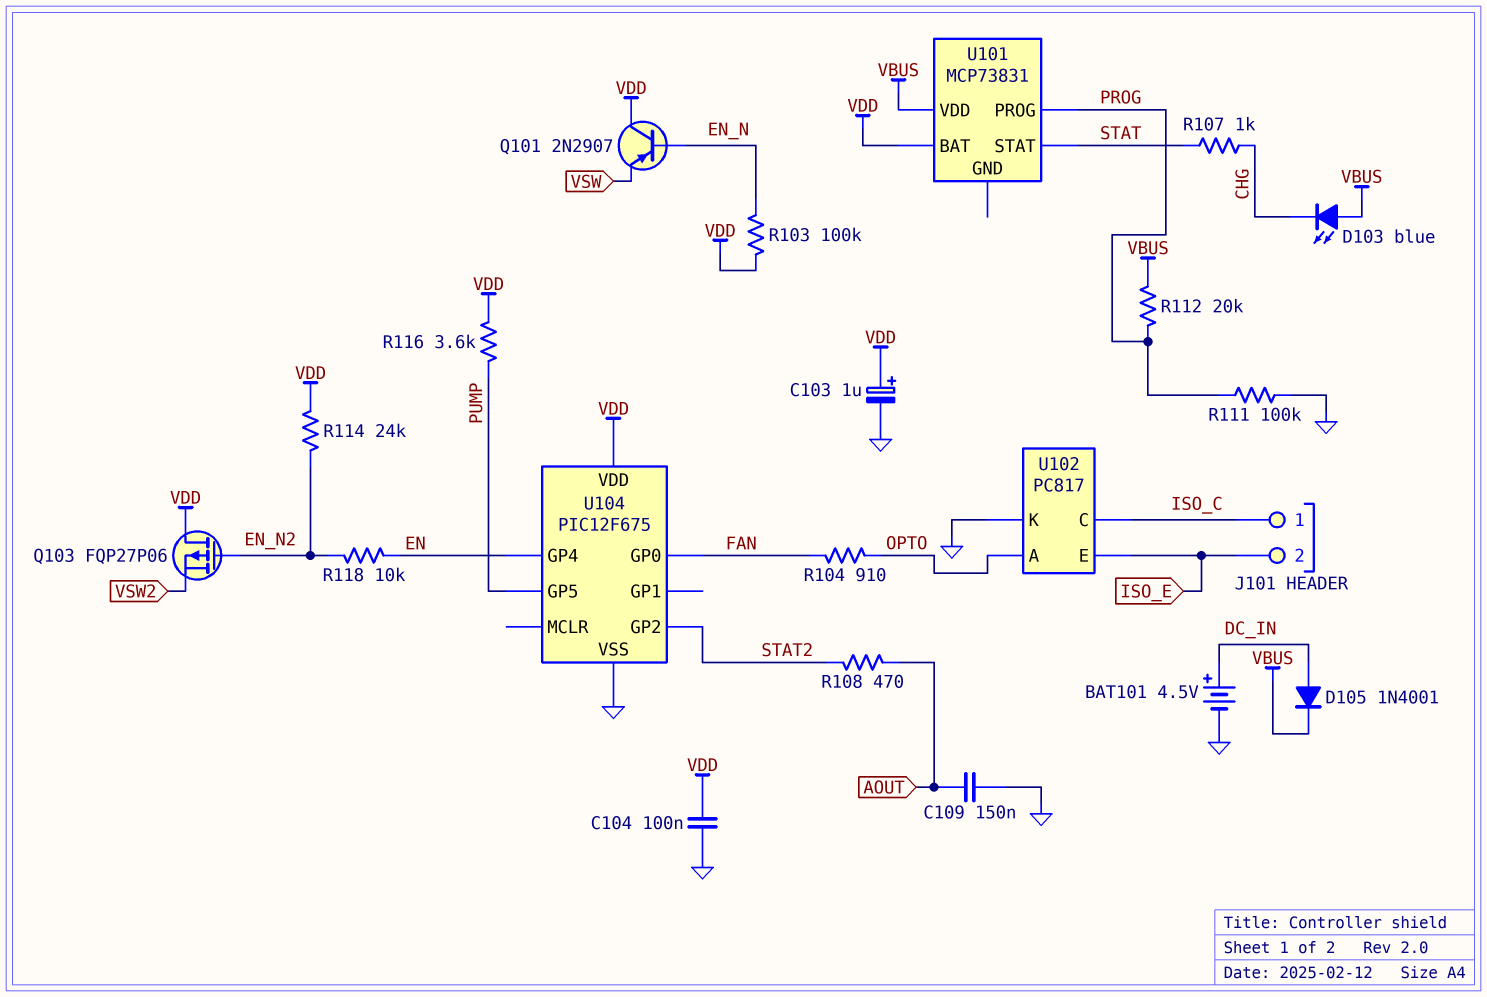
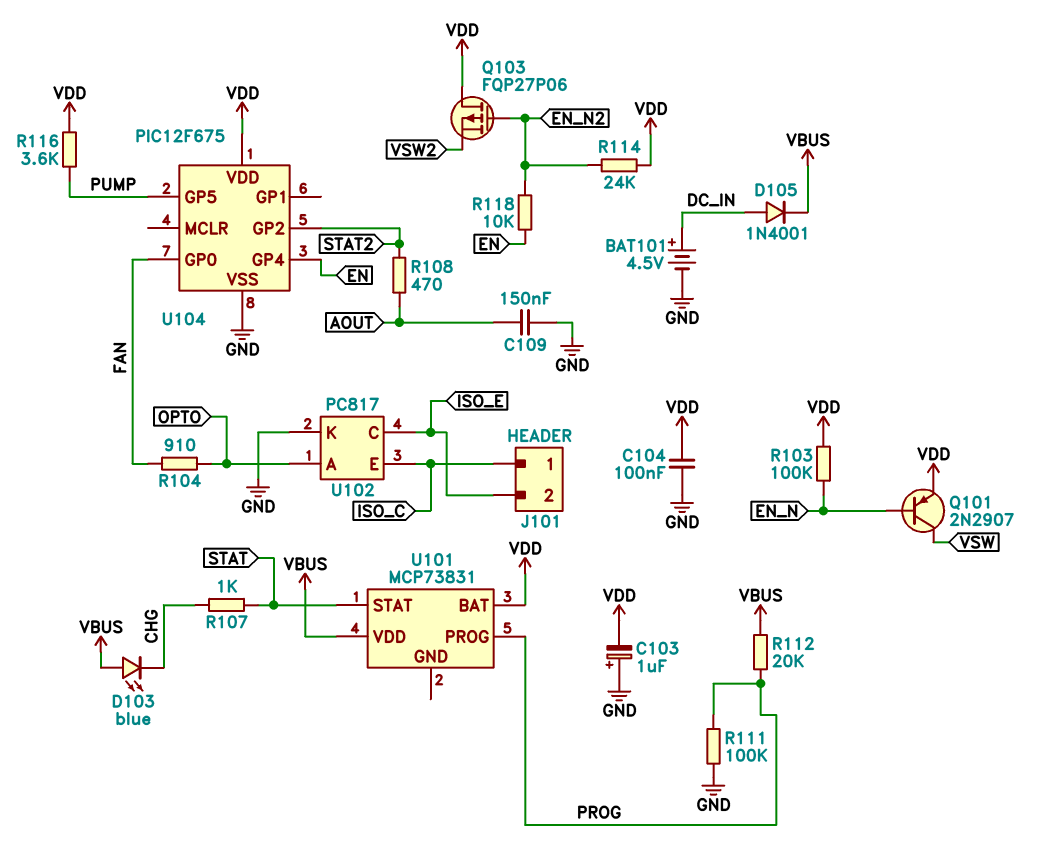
C103: 1uF (plus VDD, minus GND) -> 1uF (plus GND, minus VDD)
Q101: PNP 2N2907 (B EN_N, C VDD, E VSW) -> PNP 2N2907 (B EN_N, C VSW, E VDD)
U102 pin C: ISO_C -> ISO_E
U102 pin E: ISO_E -> ISO_C

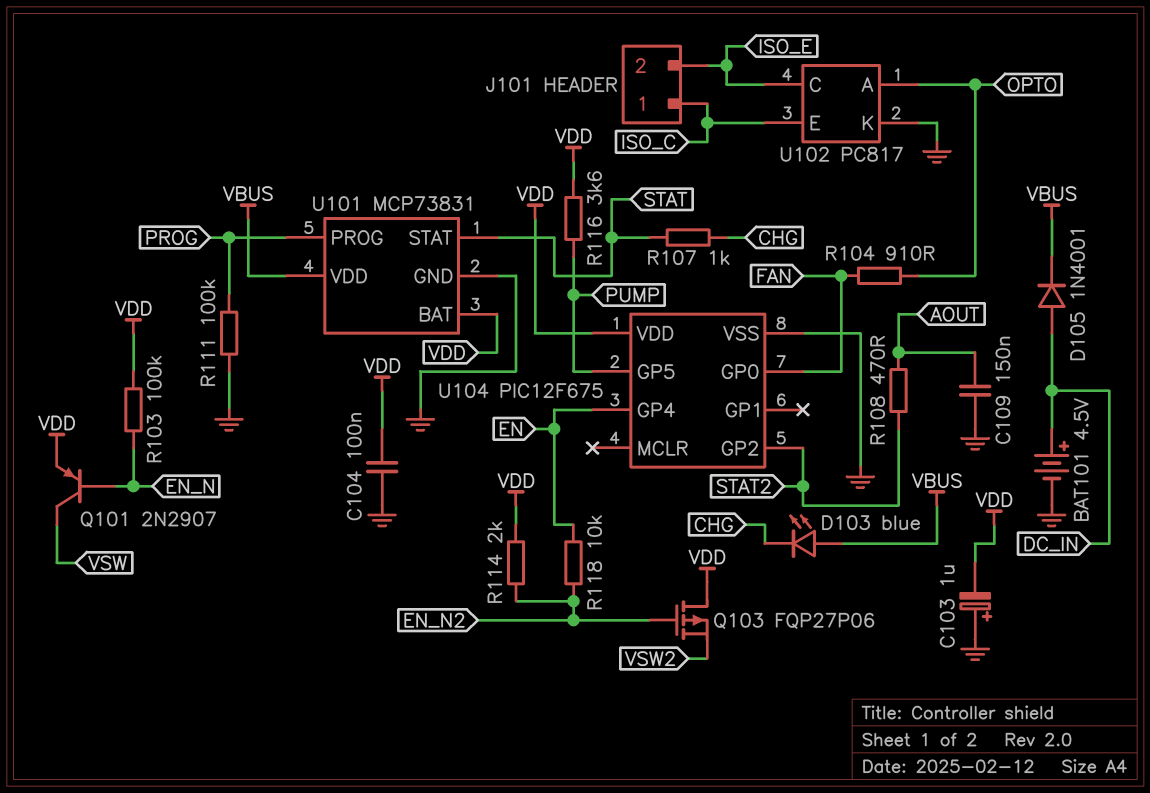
R112: 20k (PROG, VBUS) -> none
R114: 24k (EN_N2, VDD) -> 2k (EN_N2, VDD)
U101 pin GND: none -> GND

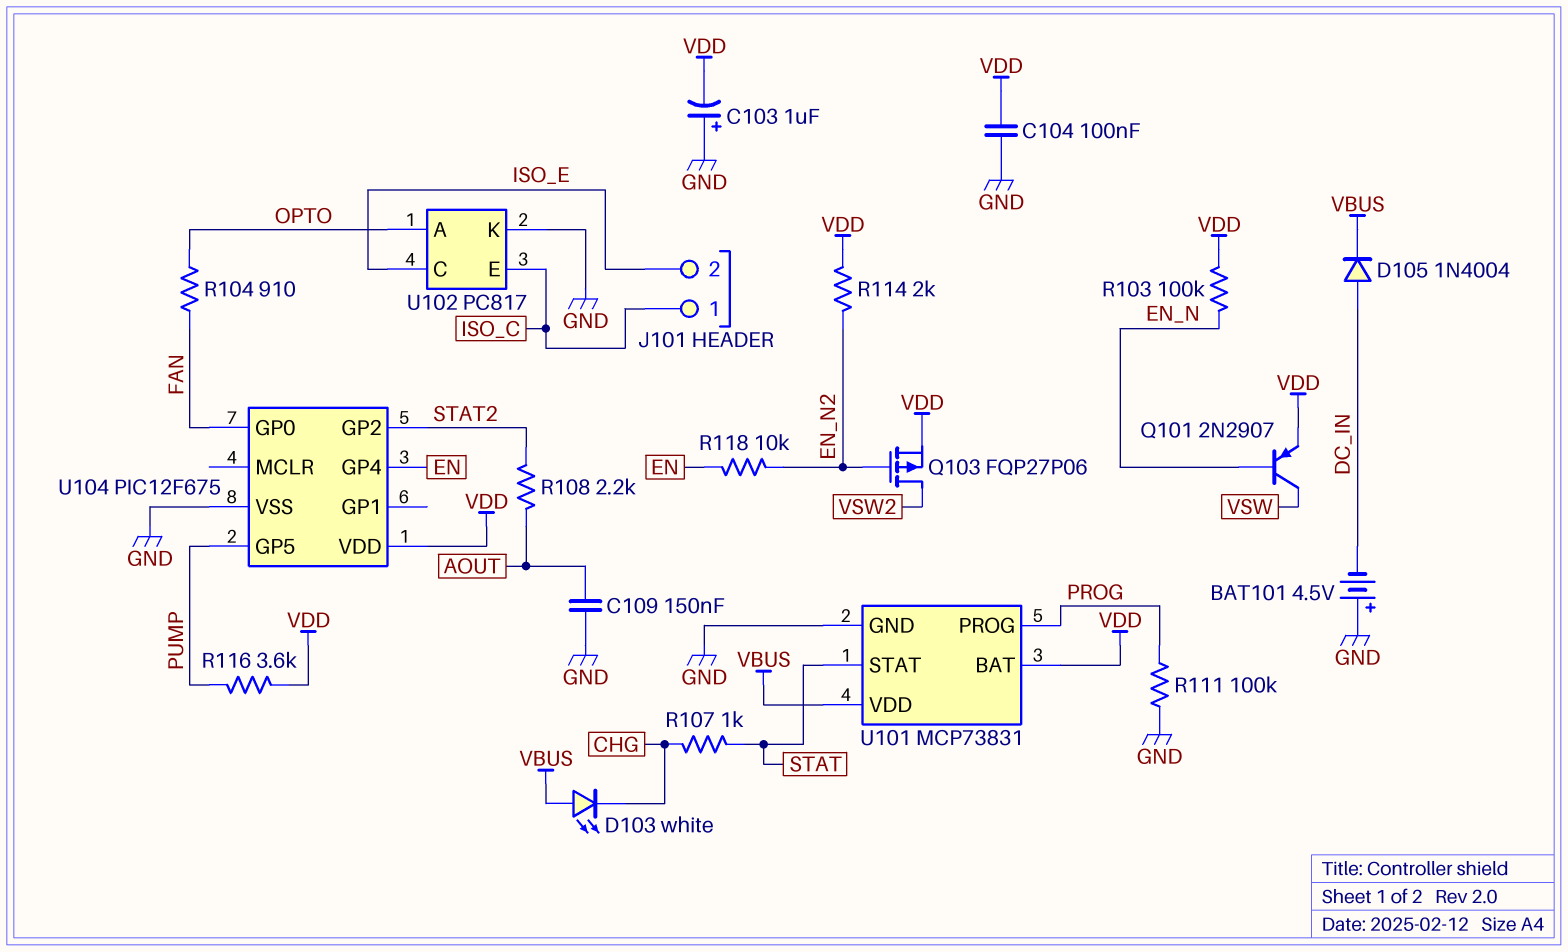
BAT101: 4.5V (plus DC_IN, minus GND) -> 4.5V (plus GND, minus DC_IN)
D103: LED blue (A VBUS, K CHG) -> LED white (A VBUS, K CHG)
D105: diode 1N4001 (A DC_IN, K VBUS) -> diode 1N4004 (A DC_IN, K VBUS)
Q103: PMOS FQP27P06 (G EN_N2, D VDD, S VSW2) -> PMOS FQP27P06 (G EN_N2, D VSW2, S VDD)
R108: 470 (AOUT, STAT2) -> 2.2k (AOUT, STAT2)

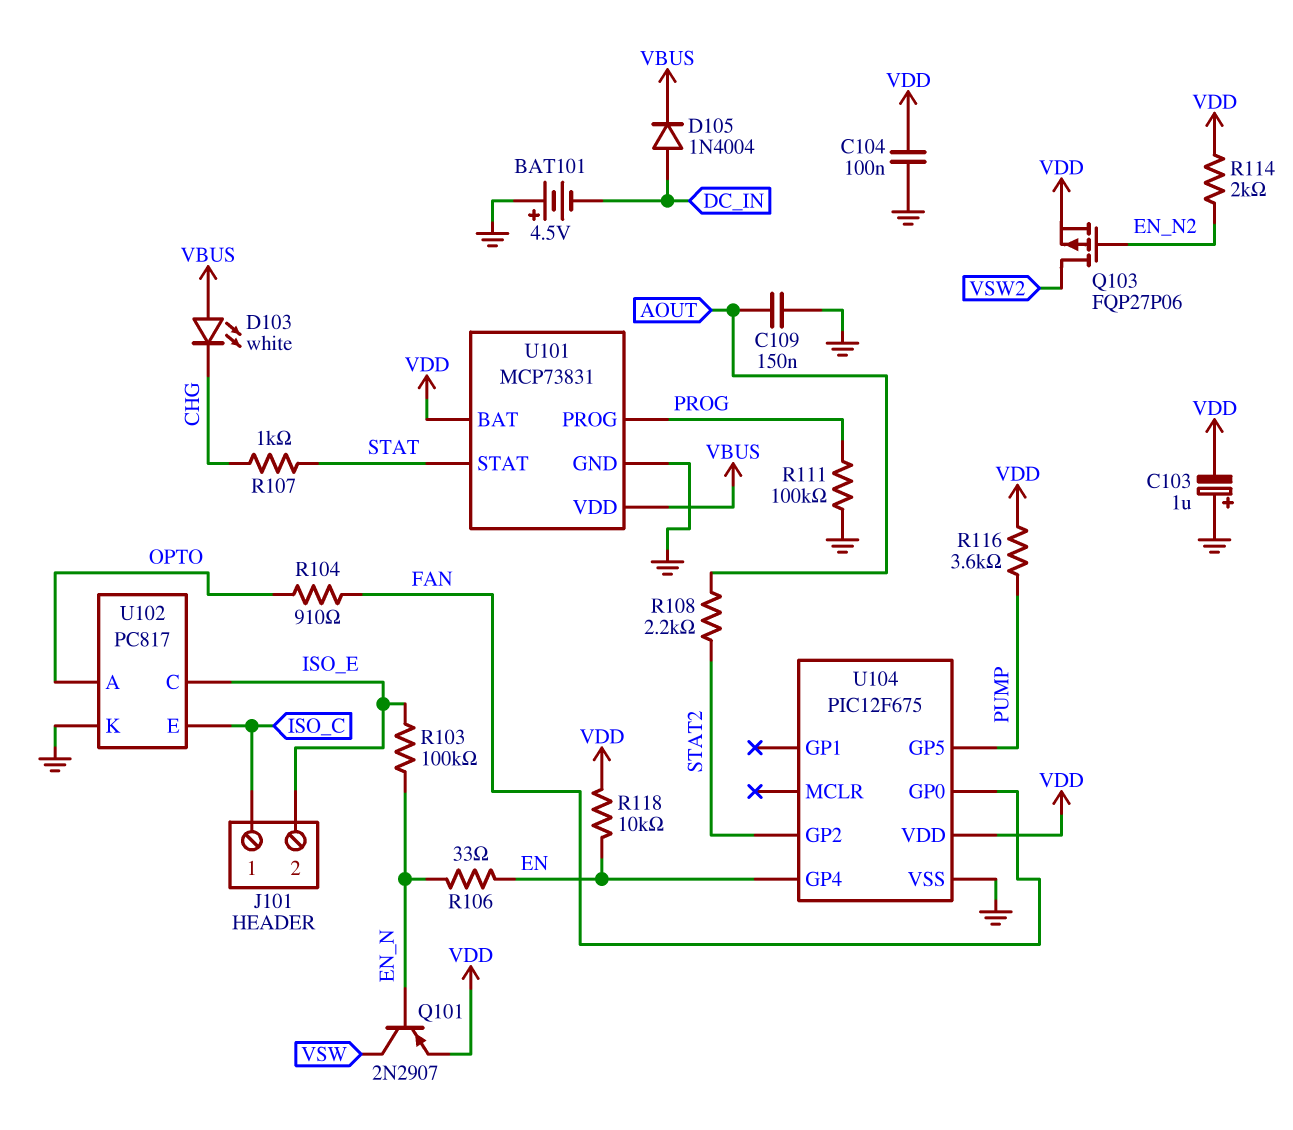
R103: 100k (EN_N, VDD) -> 100k (EN_N, ISO_E)
R106: none -> 33 (EN, EN_N)
R118: 10k (EN, EN_N2) -> 10k (EN, VDD)

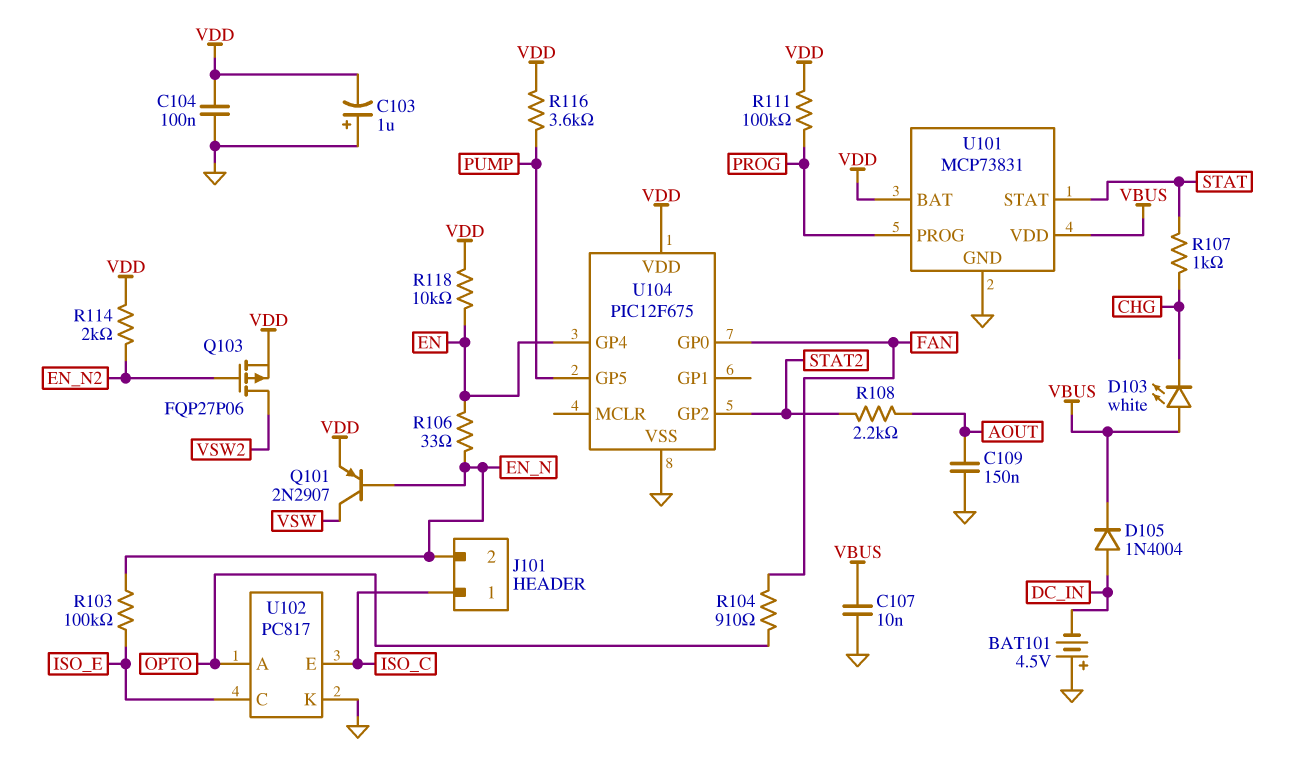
C107: none -> 10nF (GND, VBUS)
J101 pin 2: ISO_E -> EN_N
R111: 100k (GND, PROG) -> 100k (PROG, VDD)

